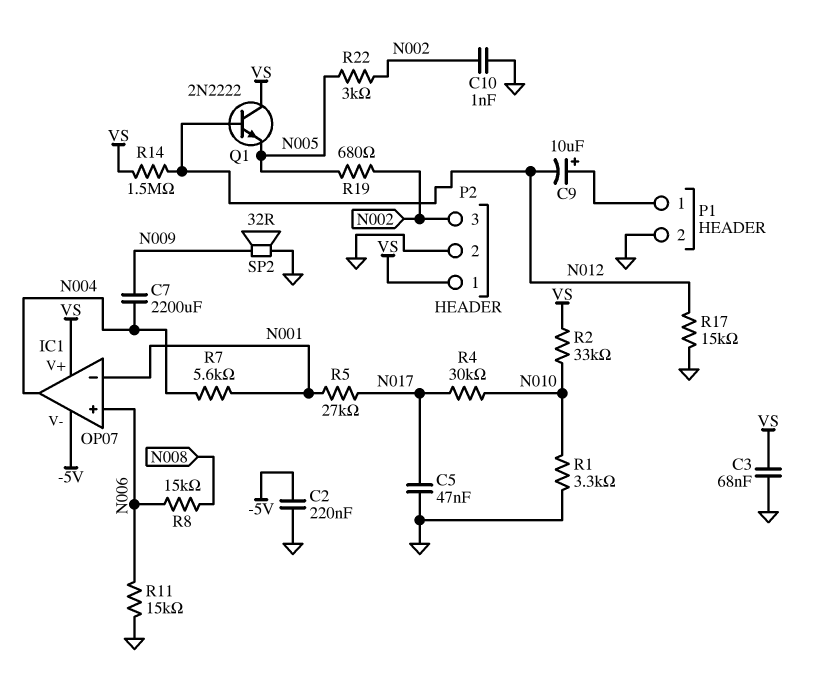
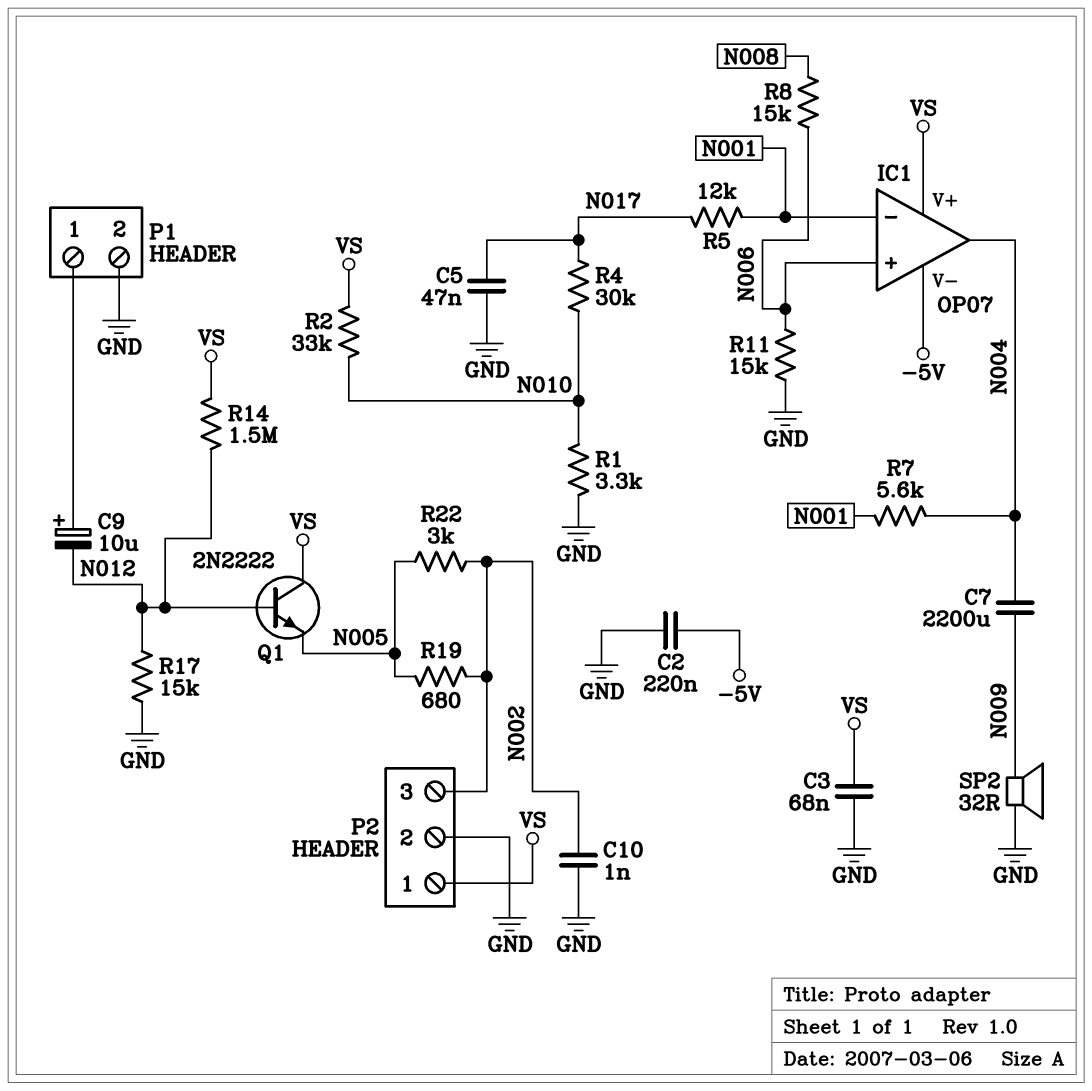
R5: 27k (N001, N017) -> 12k (N001, N017)

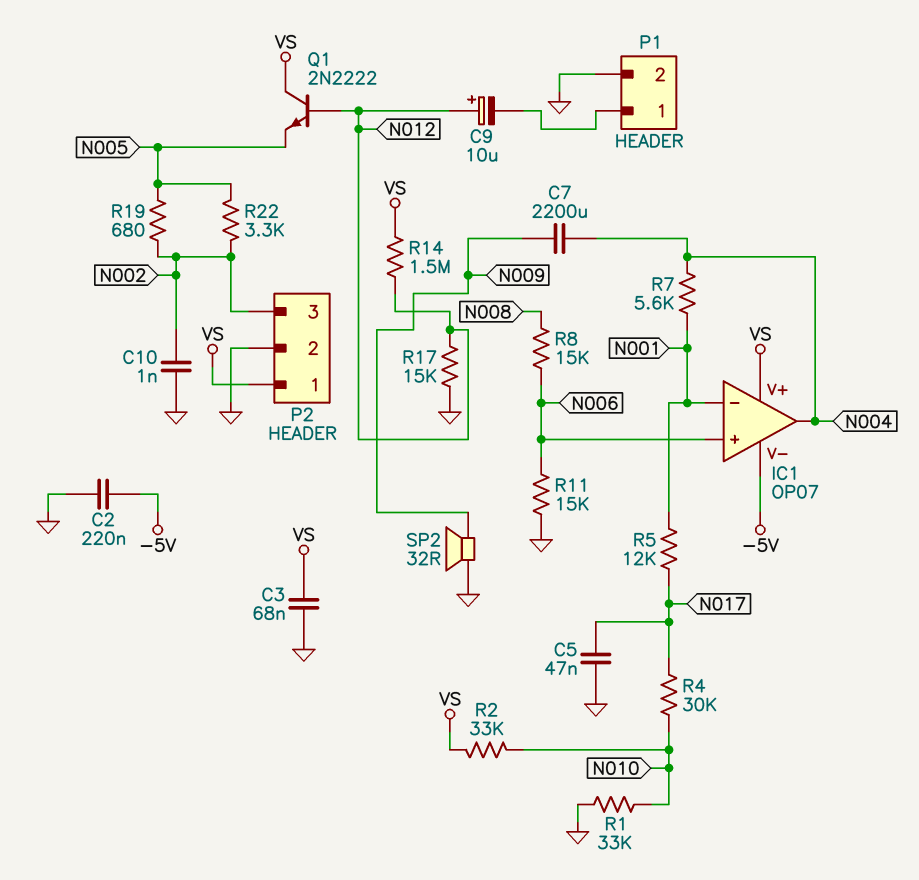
C9: 10uF (plus P1/1, minus N012) -> 10uF (plus N012, minus P1/1)
R1: 3.3k (GND, N010) -> 33k (GND, N010)
R22: 3k (N002, N005) -> 3.3k (N002, N005)

